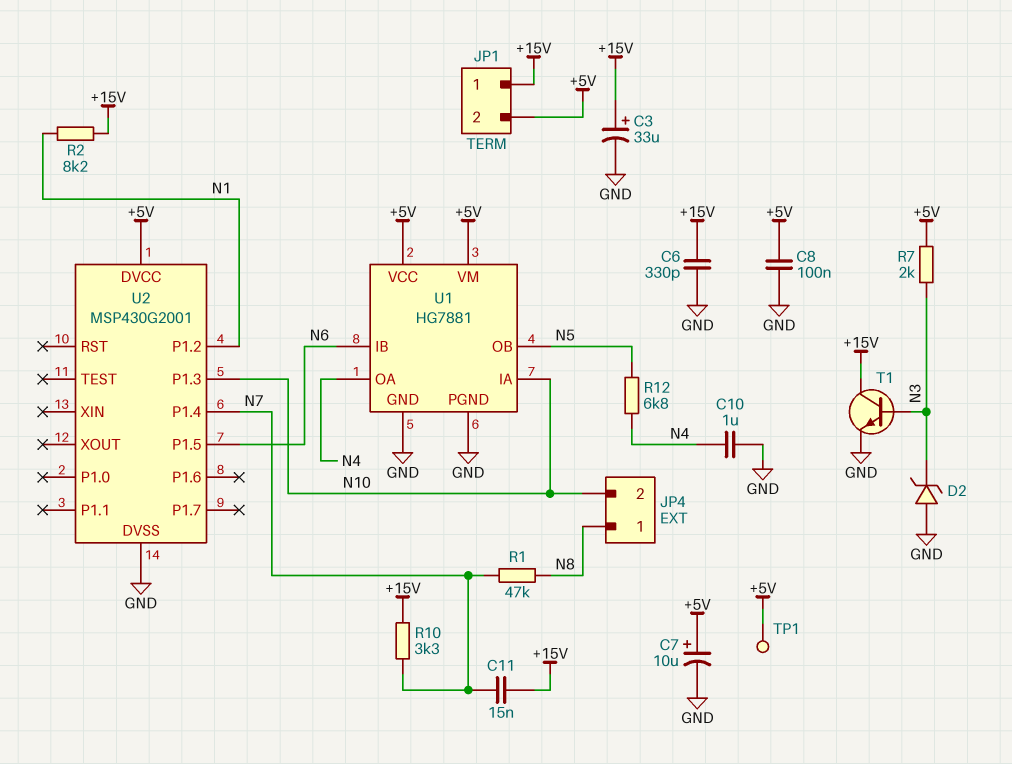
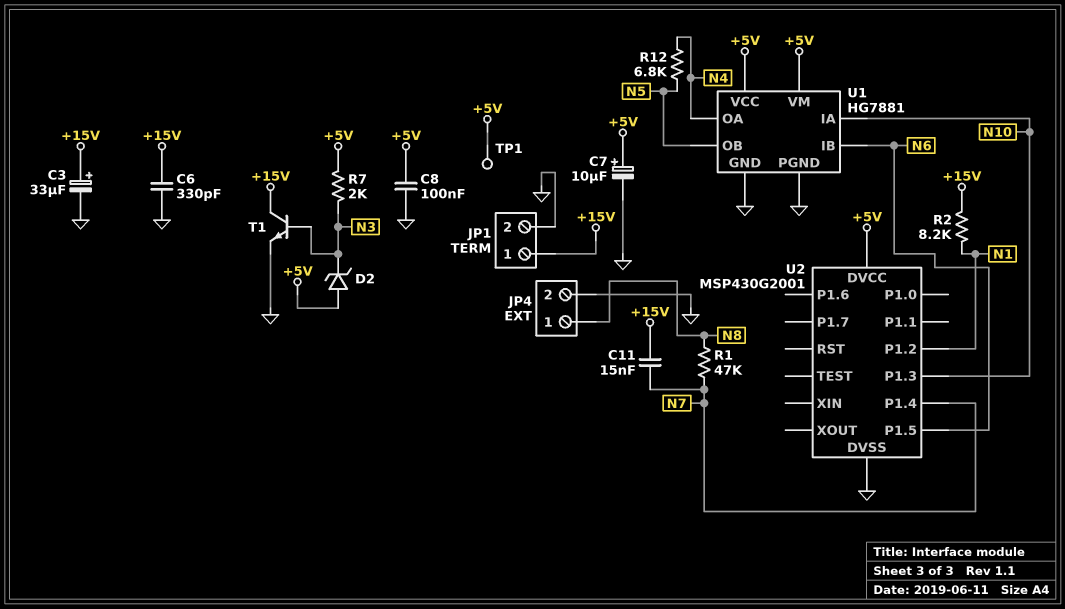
C10: 1uF (GND, N4) -> none
D2: zener (A GND, K N3) -> zener (A +5V, K N3)
JP1 pin 2: +5V -> GND
JP4 pin 2: N10 -> GND
R10: 3.3k (+15V, N7) -> none

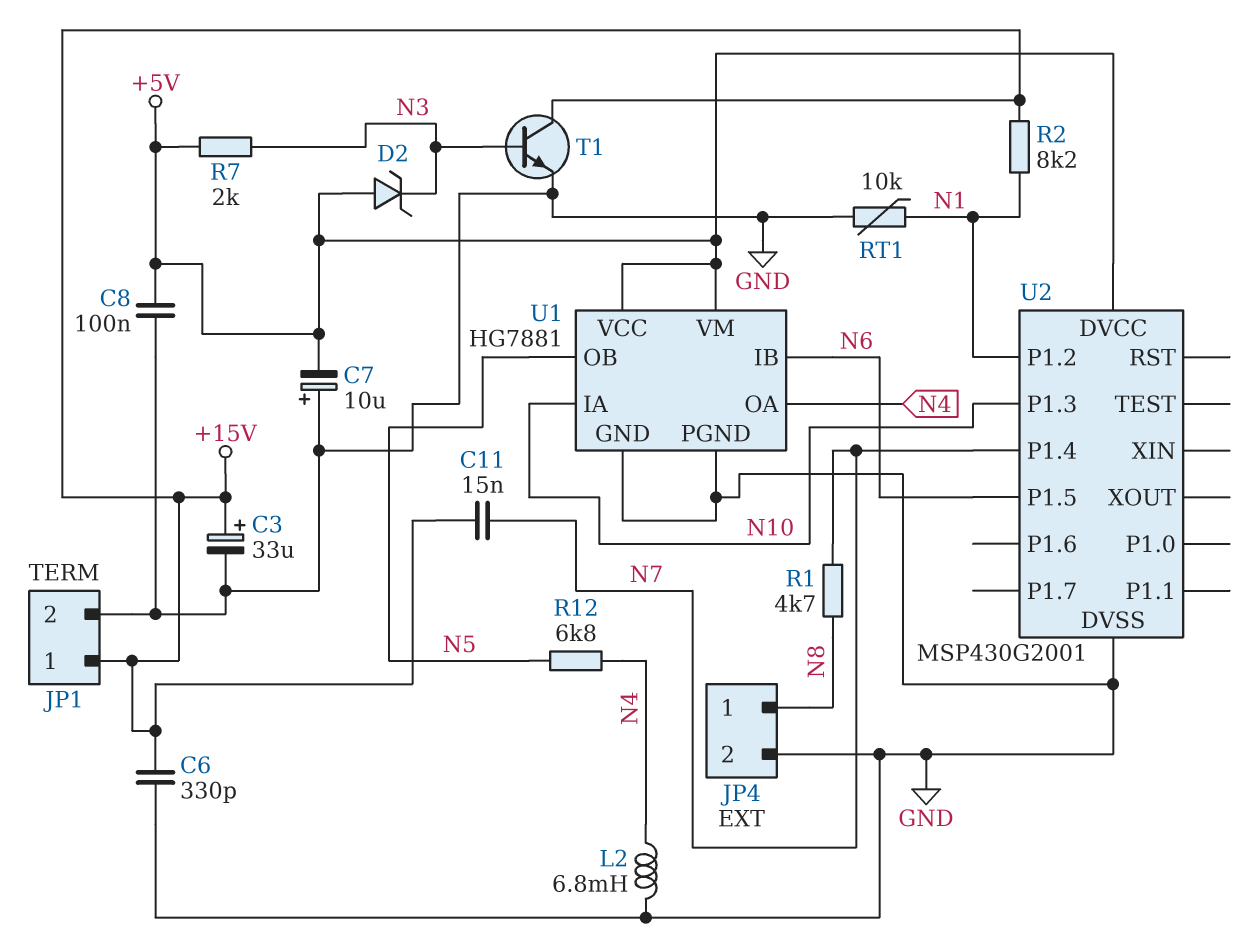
C7: 10uF (plus +5V, minus GND) -> 10uF (plus GND, minus +5V)
L2: none -> 6.8mH (GND, N4)
R1: 47k (N7, N8) -> 4.7k (N7, N8)
RT1: none -> 10k (GND, N1)
TP1: test point (+5V) -> none

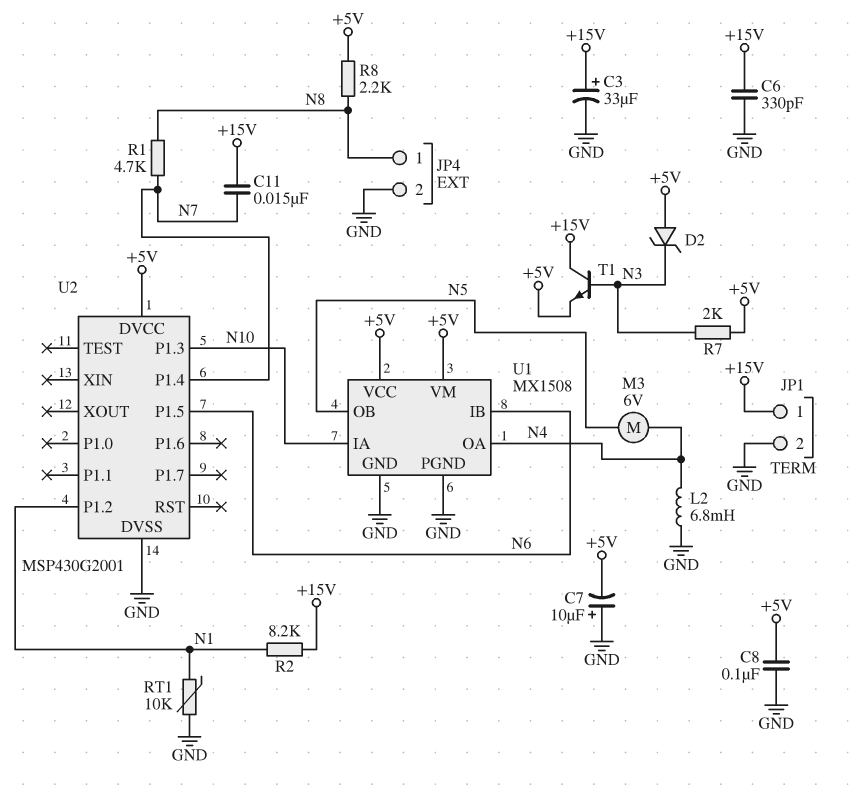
M3: none -> motor 6V (N4, N5)
R8: none -> 2.2k (+5V, N8)
R12: 6.8k (N4, N5) -> none
T1: NPN (B N3, C +15V, E GND) -> NPN (B N3, C +15V, E +5V)
U1: HG7881 -> MX1508

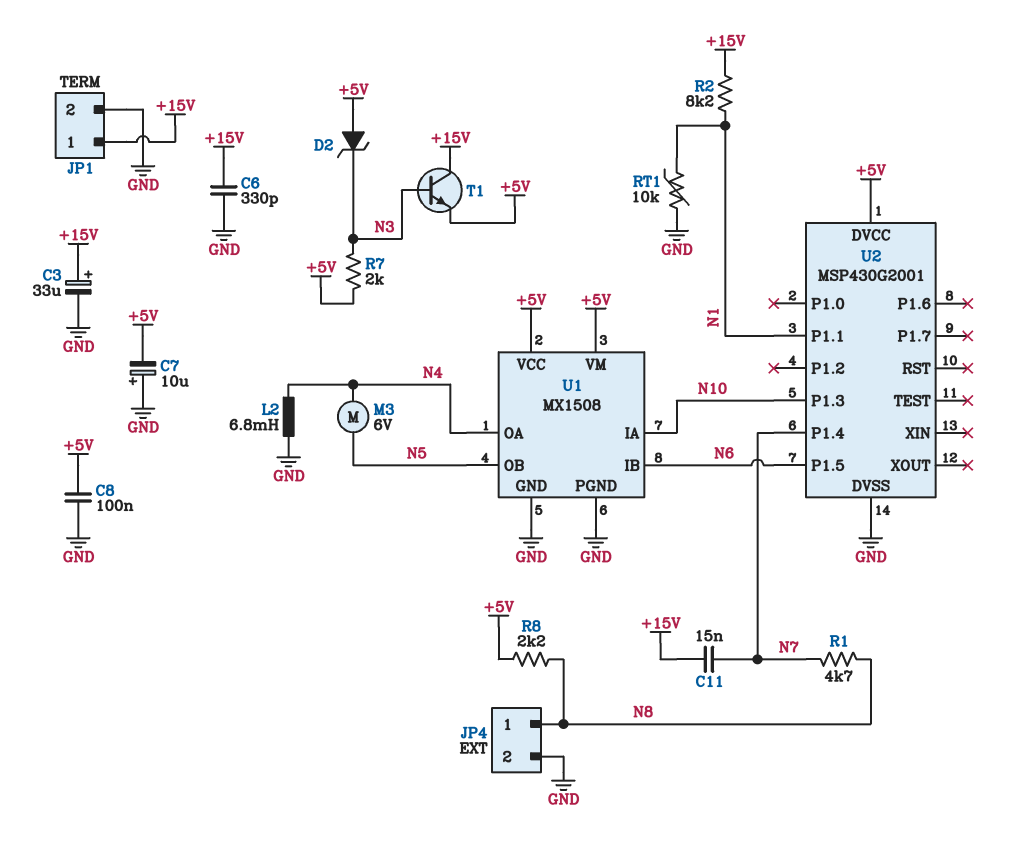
U2 pin P1.1: none -> N1
U2 pin P1.2: N1 -> none

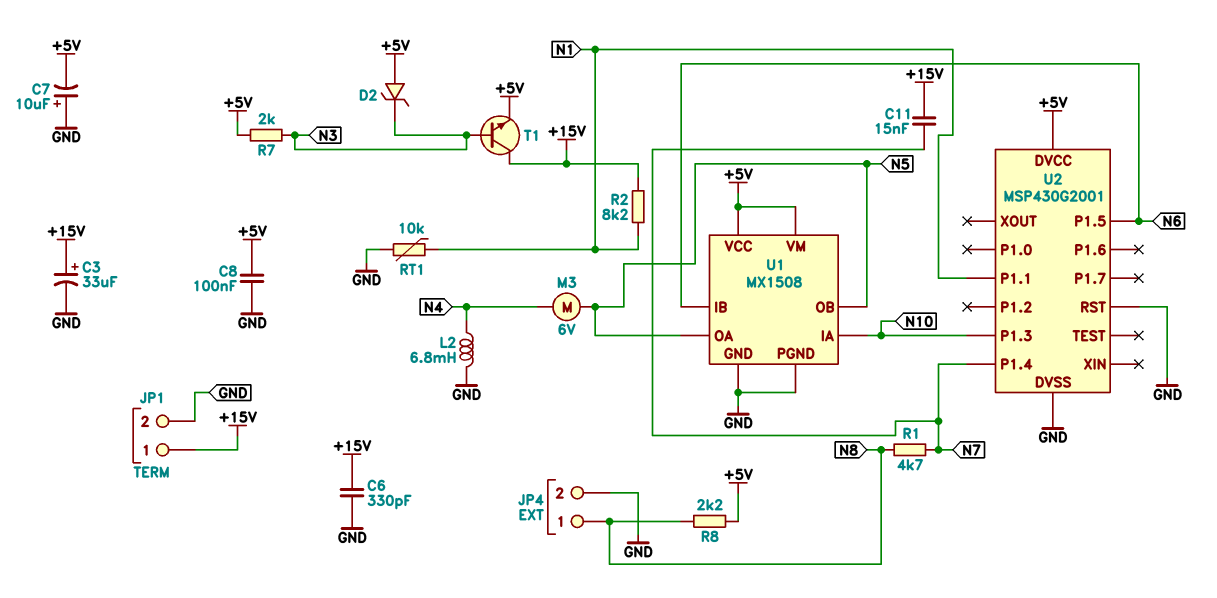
U1 pin OA: N4 -> N5
U2 pin RST: none -> GND

